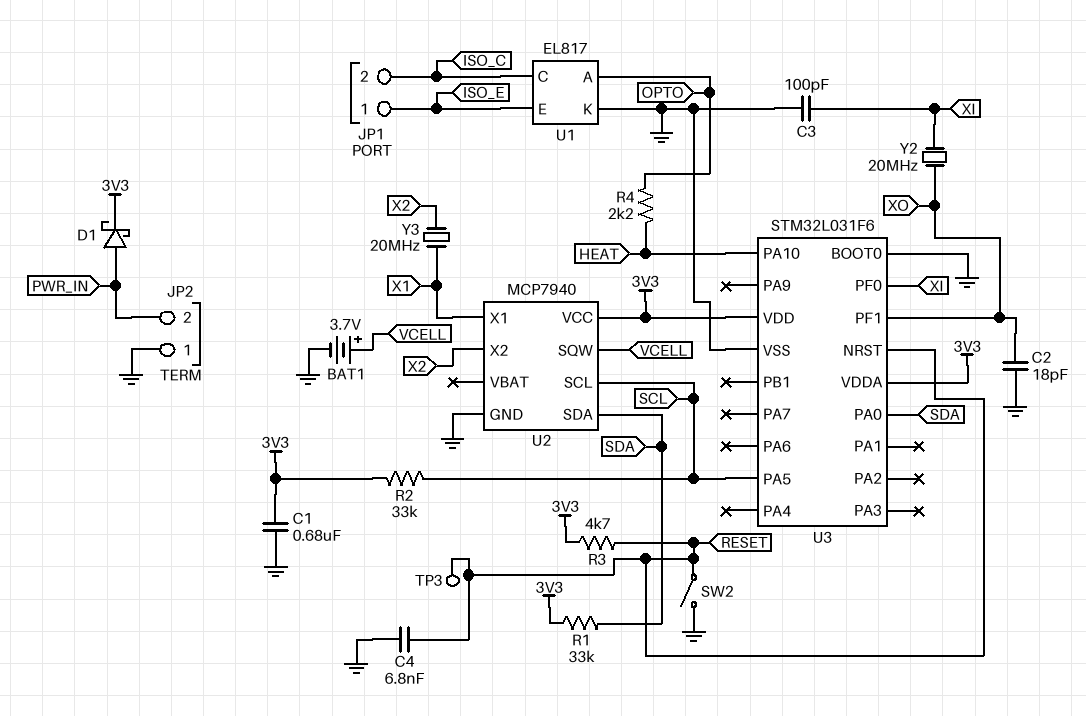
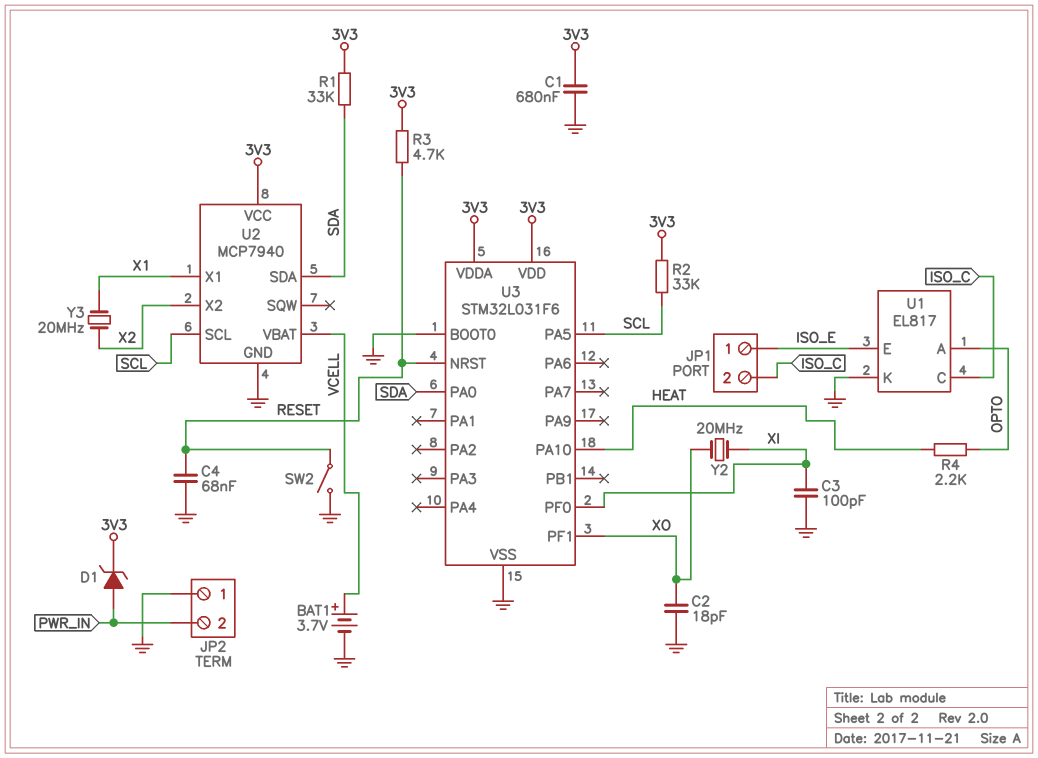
C4: 6.8nF (GND, RESET) -> 68nF (GND, RESET)
D1: schottky (A PWR_IN, K 3V3) -> zener (A PWR_IN, K 3V3)
TP3: test point (RESET) -> none
U2 pin SQW: VCELL -> none
U2 pin VBAT: none -> VCELL

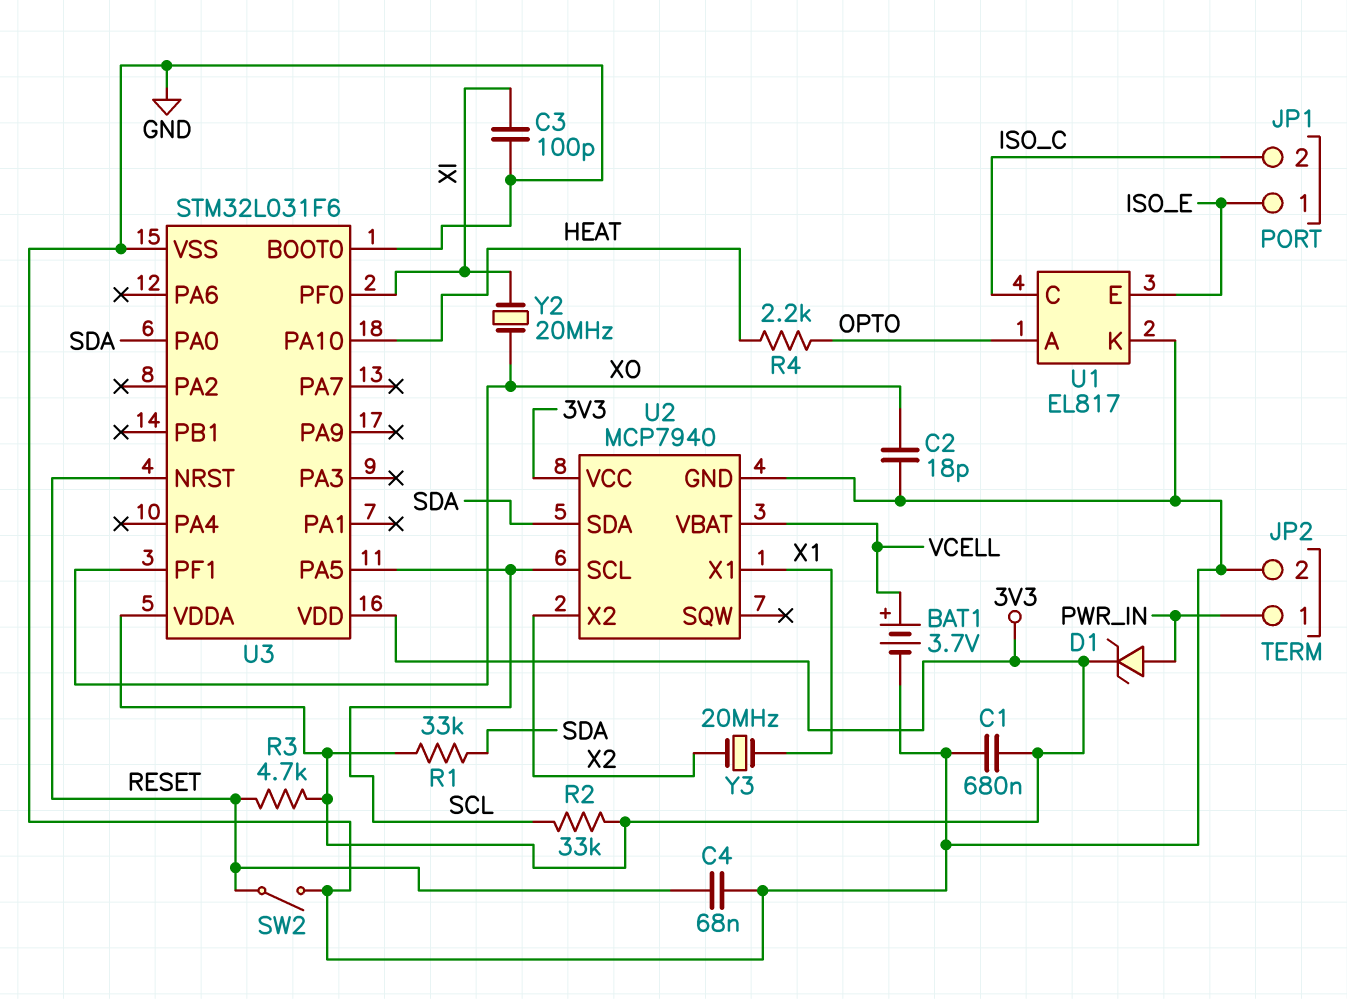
JP2 pin 1: GND -> PWR_IN
JP2 pin 2: PWR_IN -> GND

